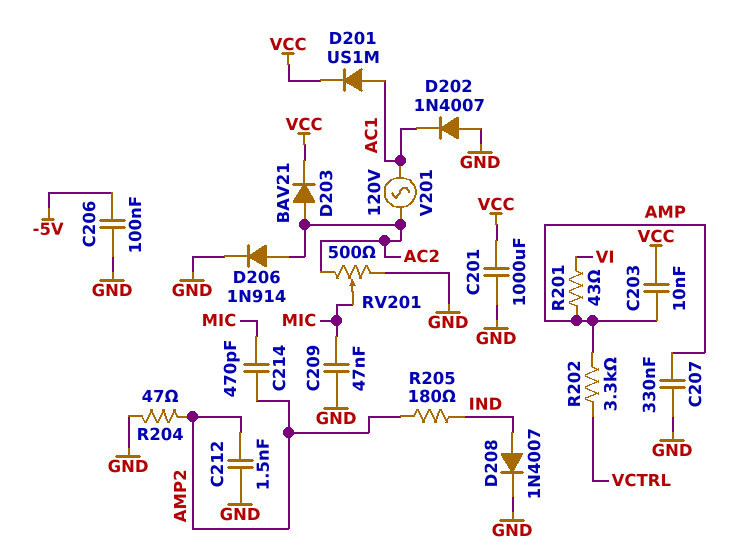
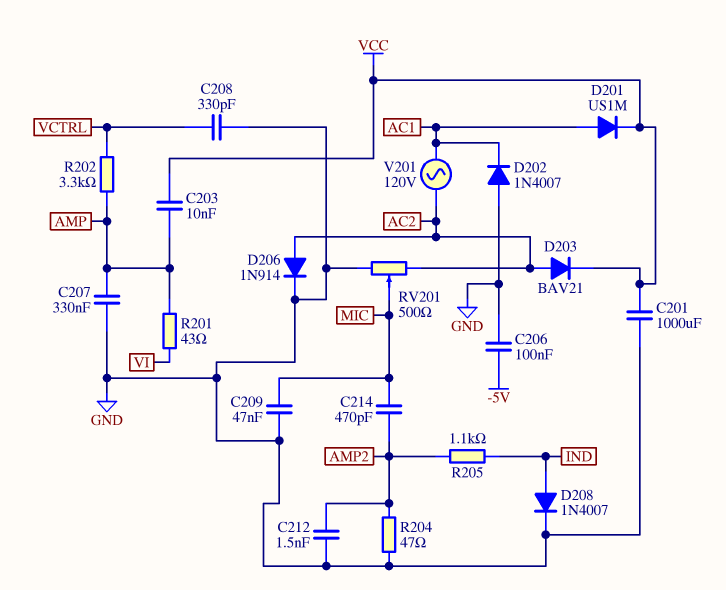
C208: none -> 330pF (GND, VCTRL)
R205: 180 (AMP2, IND) -> 1.1k (AMP2, IND)

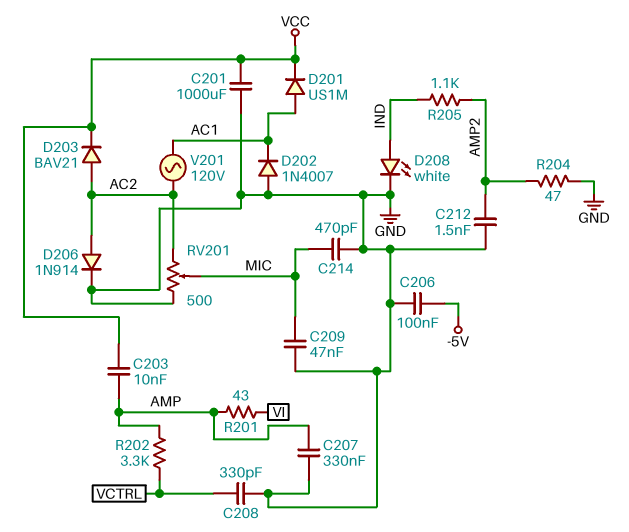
C214: 470pF (AMP2, MIC) -> 470pF (GND, MIC)
D208: diode 1N4007 (A IND, K GND) -> LED white (A IND, K GND)

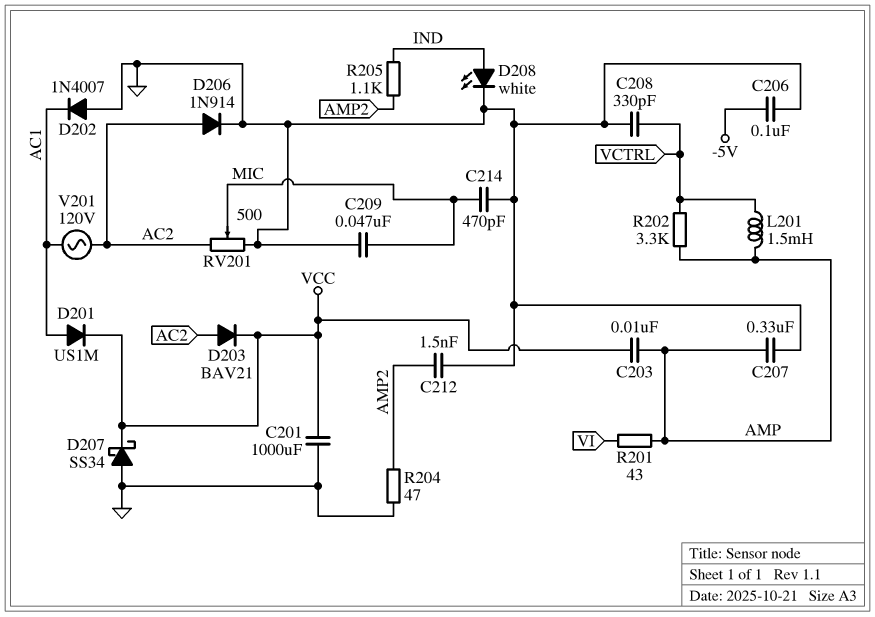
D207: none -> schottky SS34 (A GND, K VCC)
L201: none -> 1.5mH (AMP, VCTRL)

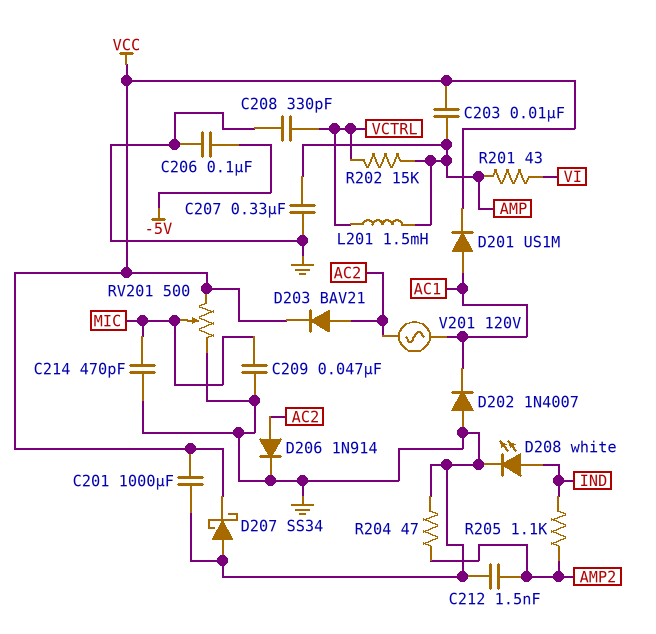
R202: 3.3k (AMP, VCTRL) -> 15k (AMP, VCTRL)
RV201: 500 (AC2, GND, wiper MIC) -> 500 (GND, VCC, wiper MIC)

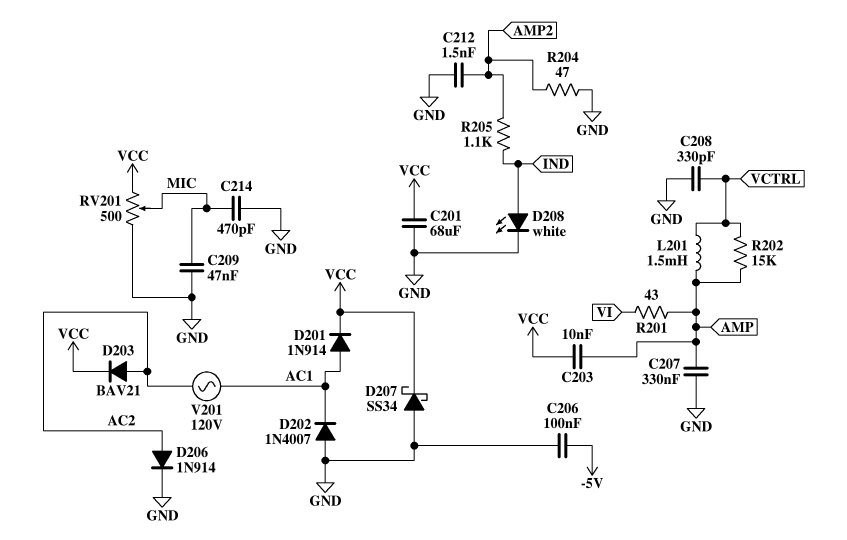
C201: 1000uF (GND, VCC) -> 68uF (GND, VCC)
D201: diode US1M (A AC1, K VCC) -> diode 1N914 (A AC1, K VCC)

